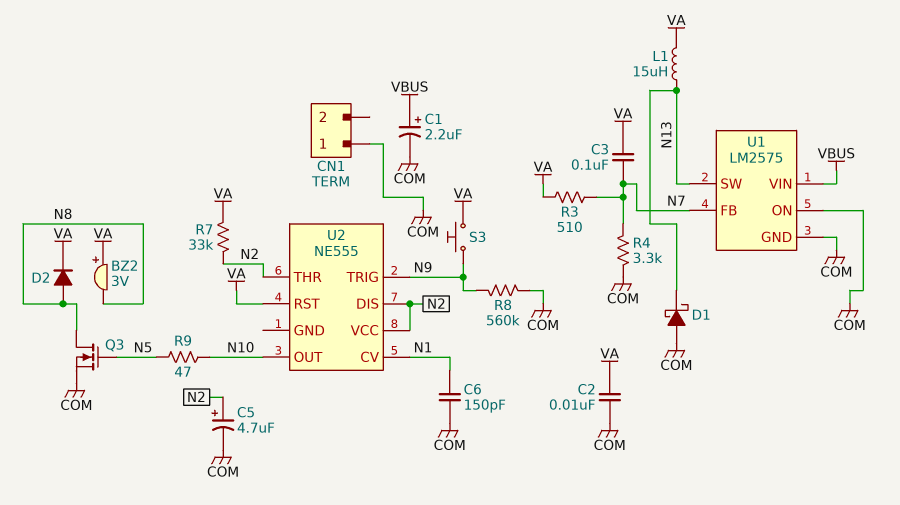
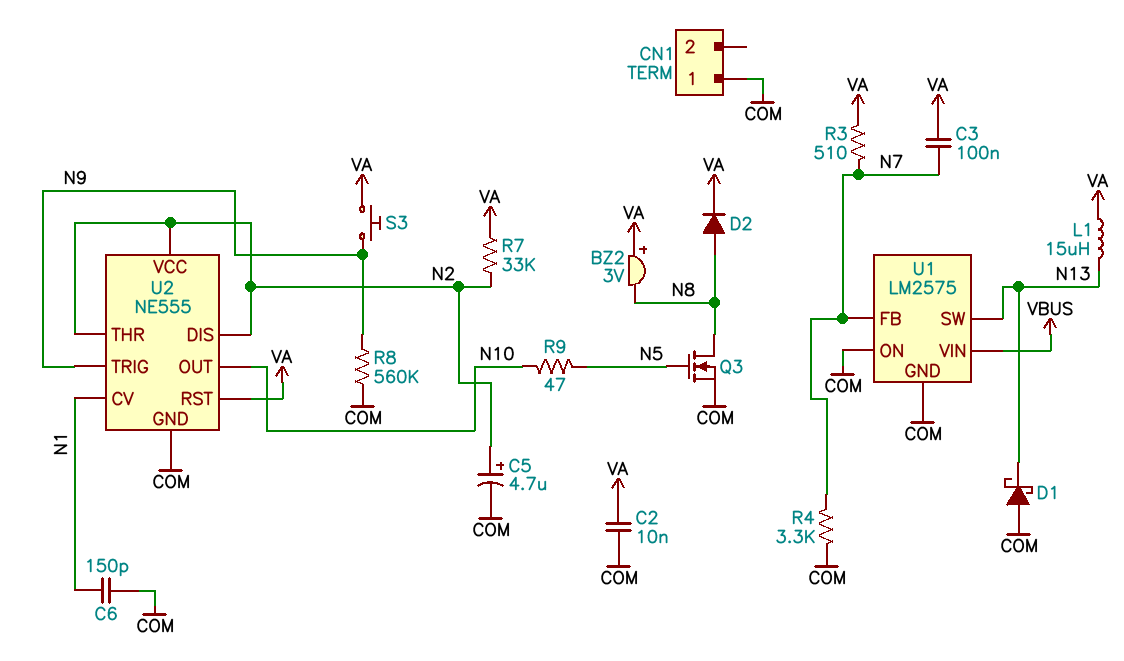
C1: 2.2uF (plus VBUS, minus COM) -> none
U2 pin GND: none -> COM

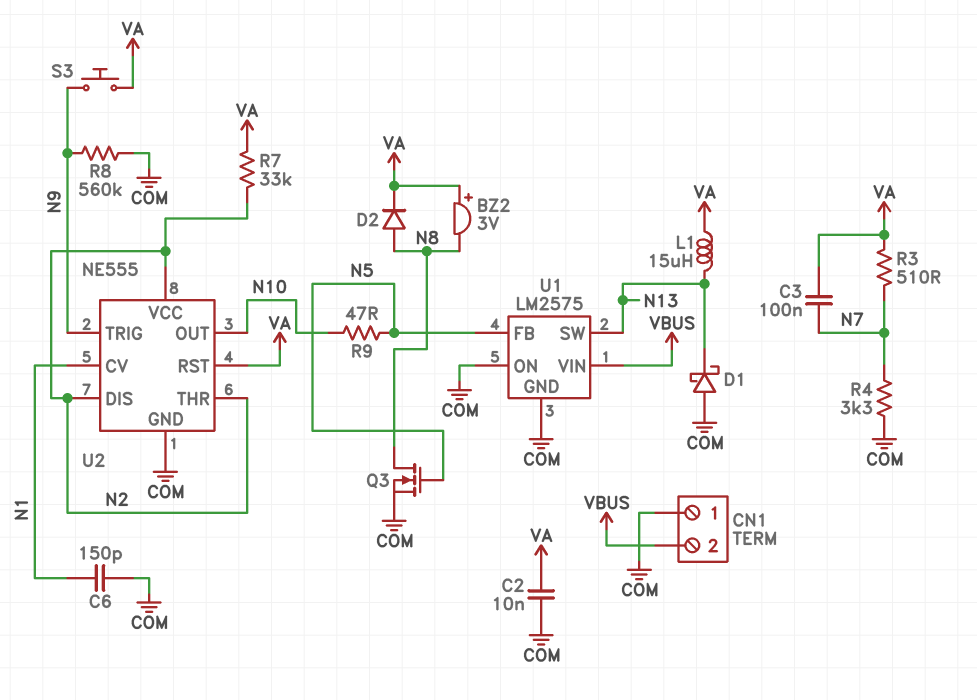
C5: 4.7uF (plus N2, minus COM) -> none
CN1 pin 2: none -> VBUS
U1 pin FB: N7 -> N5

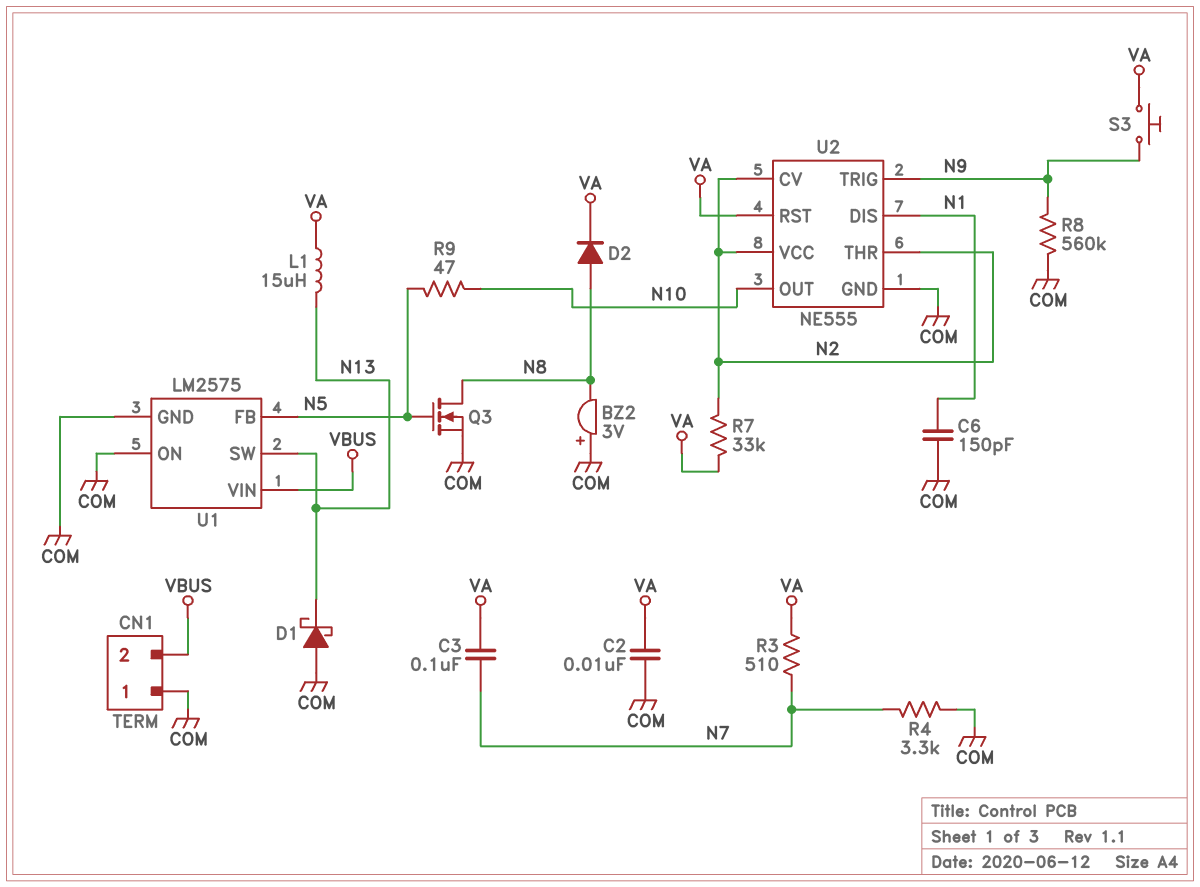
BZ2: buzzer 3V (plus VA, minus N8) -> buzzer 3V (plus COM, minus N8)
U2 pin CV: N1 -> N2
U2 pin DIS: N2 -> N1

